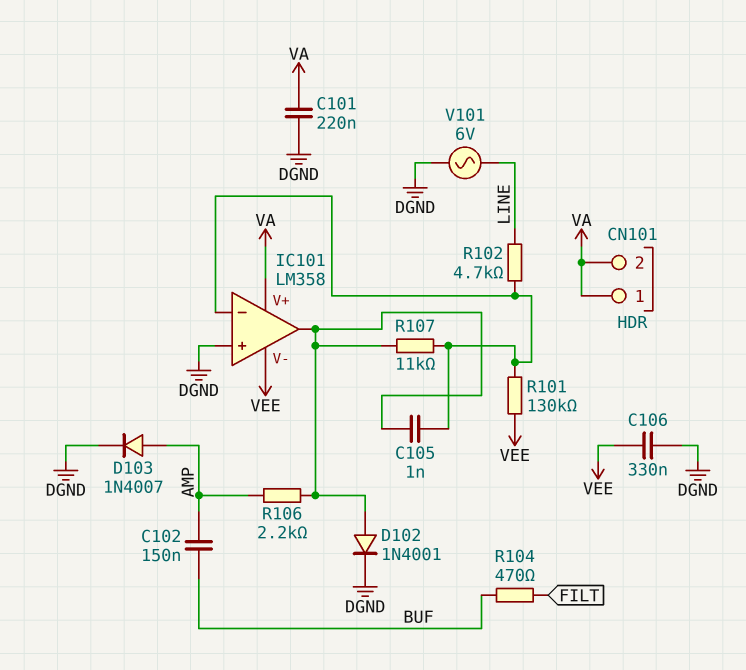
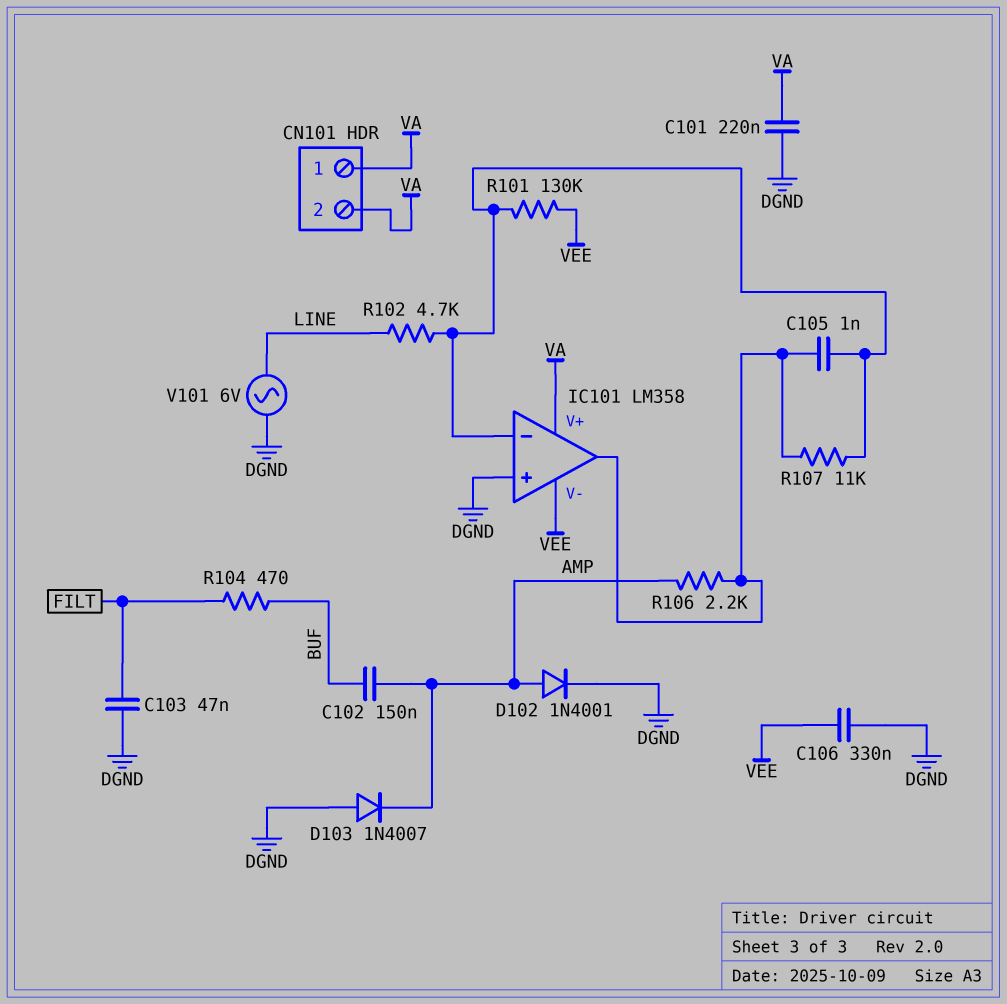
C103: none -> 47nF (DGND, FILT)
D102: diode 1N4001 (A IC101/out, K DGND) -> diode 1N4001 (A AMP, K DGND)
D103: diode 1N4007 (A AMP, K DGND) -> diode 1N4007 (A DGND, K AMP)

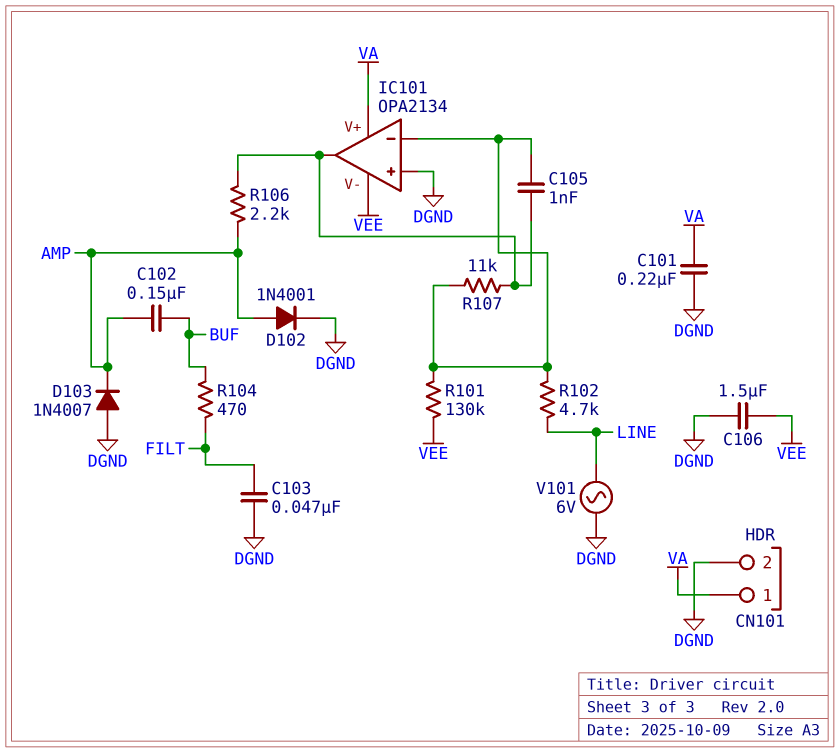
C106: 330nF (DGND, VEE) -> 1.5uF (DGND, VEE)
CN101 pin 2: VA -> DGND
IC101: LM358 -> OPA2134

